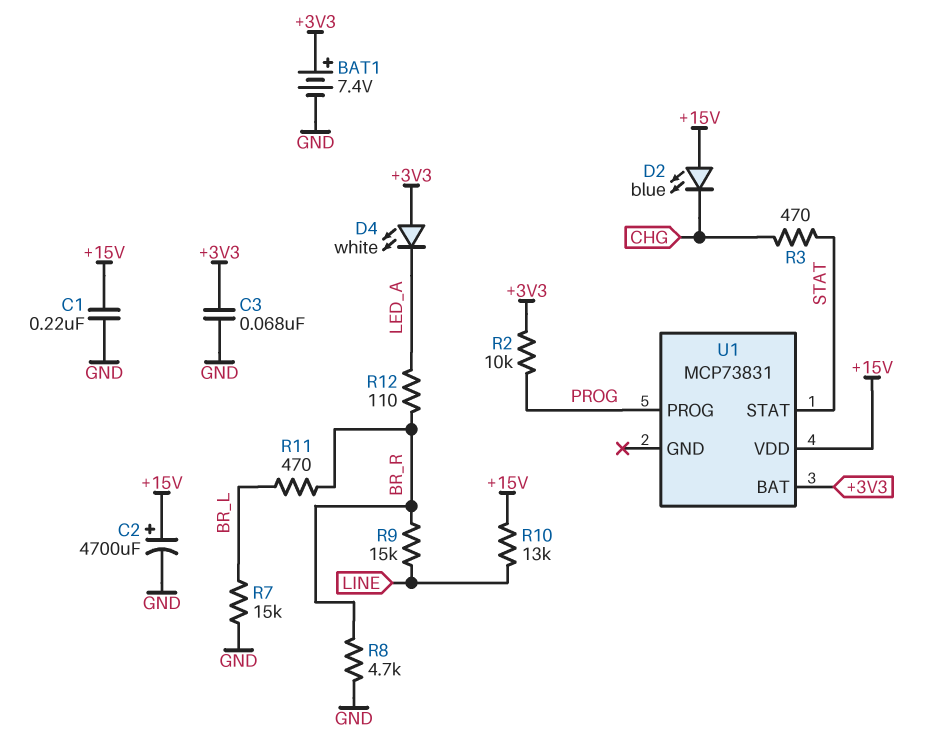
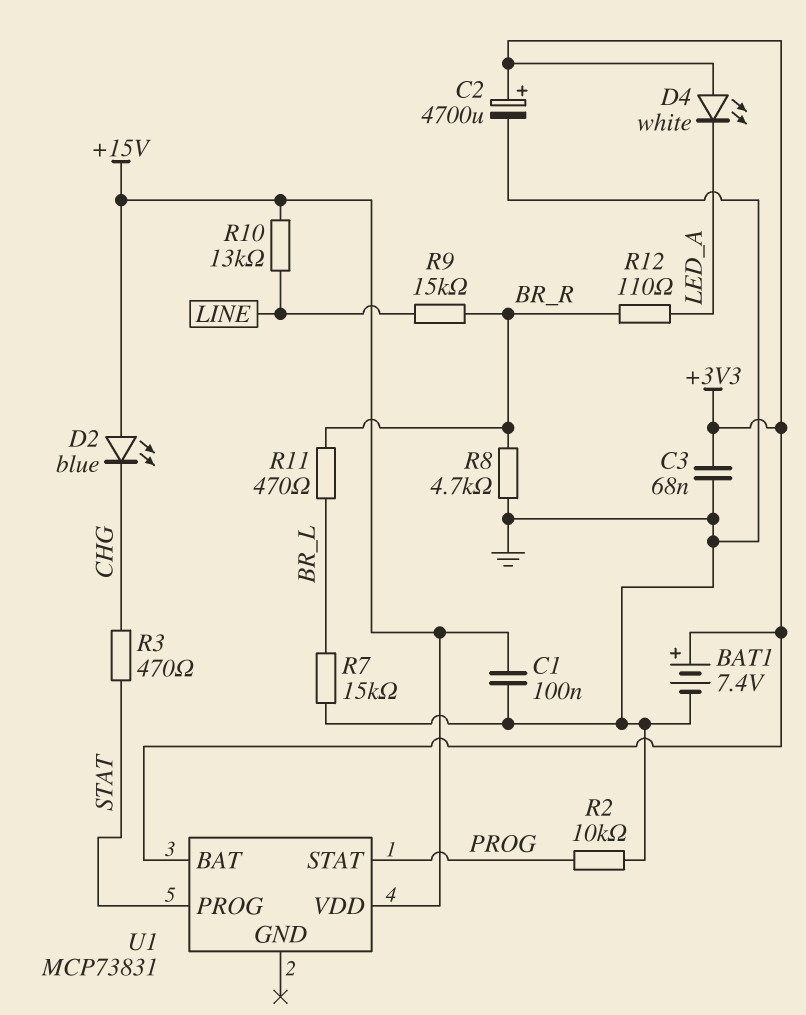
C1: 220nF (+15V, GND) -> 100nF (+15V, GND)
C2: 4700uF (plus +15V, minus GND) -> 4700uF (plus +3V3, minus GND)
R2: 10k (+3V3, PROG) -> 10k (GND, PROG)
U1 pin PROG: PROG -> STAT
U1 pin STAT: STAT -> PROG

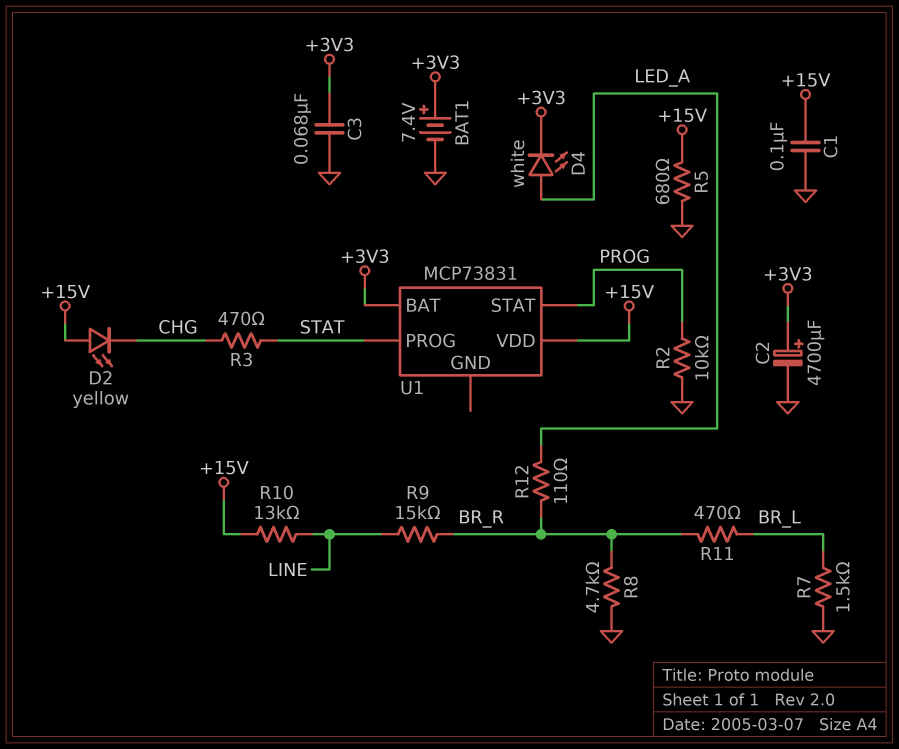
D2: LED blue (A +15V, K CHG) -> LED yellow (A +15V, K CHG)
D4: LED white (A +3V3, K LED_A) -> LED white (A LED_A, K +3V3)
R5: none -> 680 (+15V, GND)
R7: 15k (BR_L, GND) -> 1.5k (BR_L, GND)

